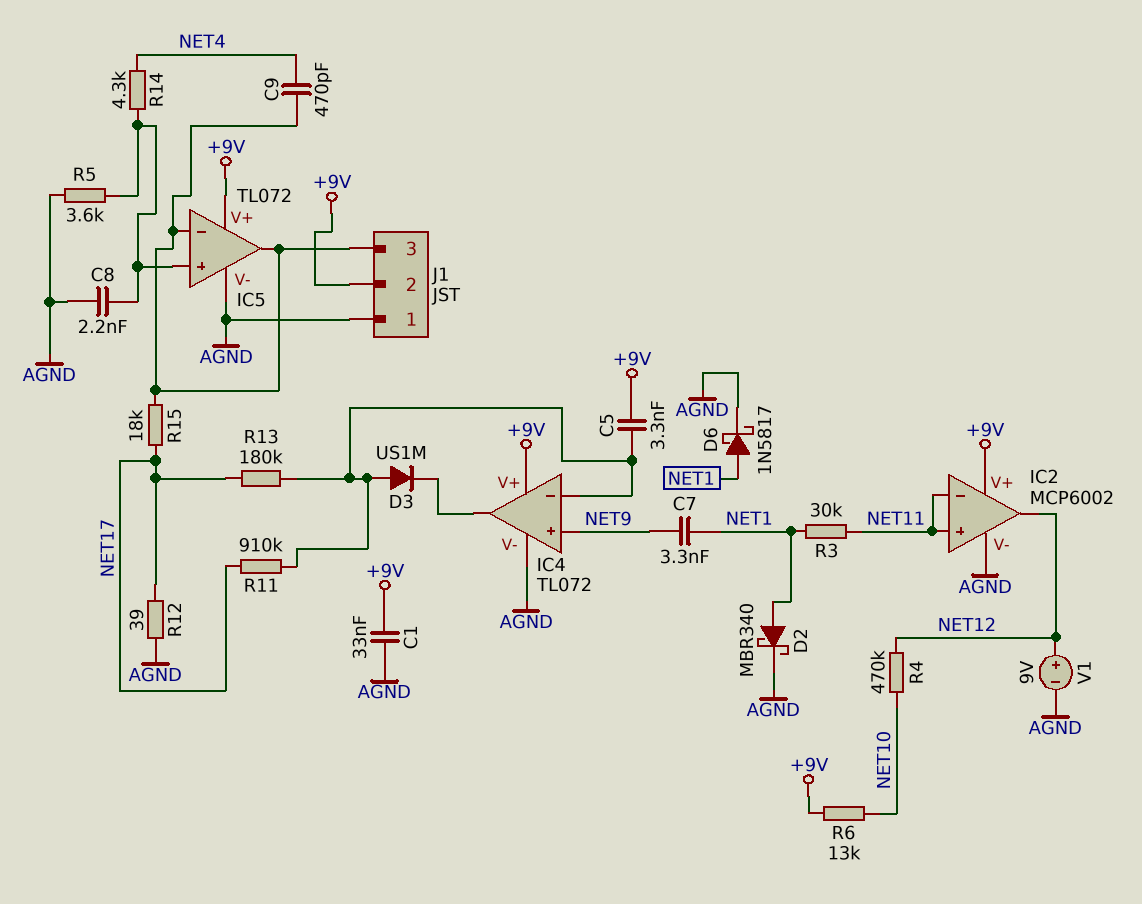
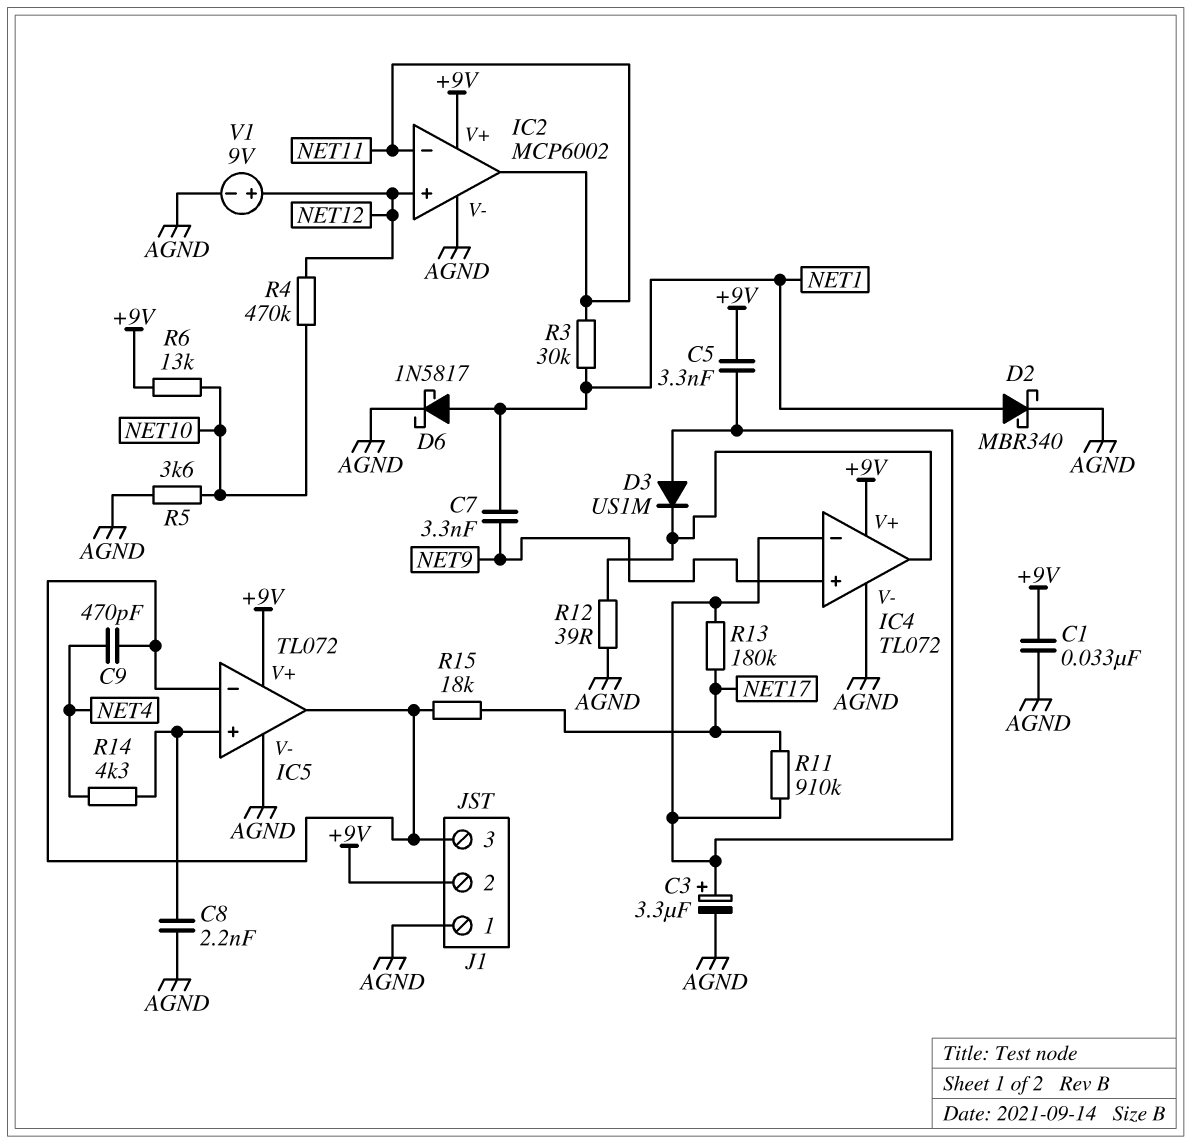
C3: none -> 3.3uF (plus IC4/in-, minus AGND)
IC2 pin in+: NET11 -> NET12
IC2 pin out: NET12 -> NET11
R5: 3.6k (AGND, IC5/in+) -> 3.6k (AGND, NET10)
R12: 39 (AGND, NET17) -> 39 (AGND, IC4/out)

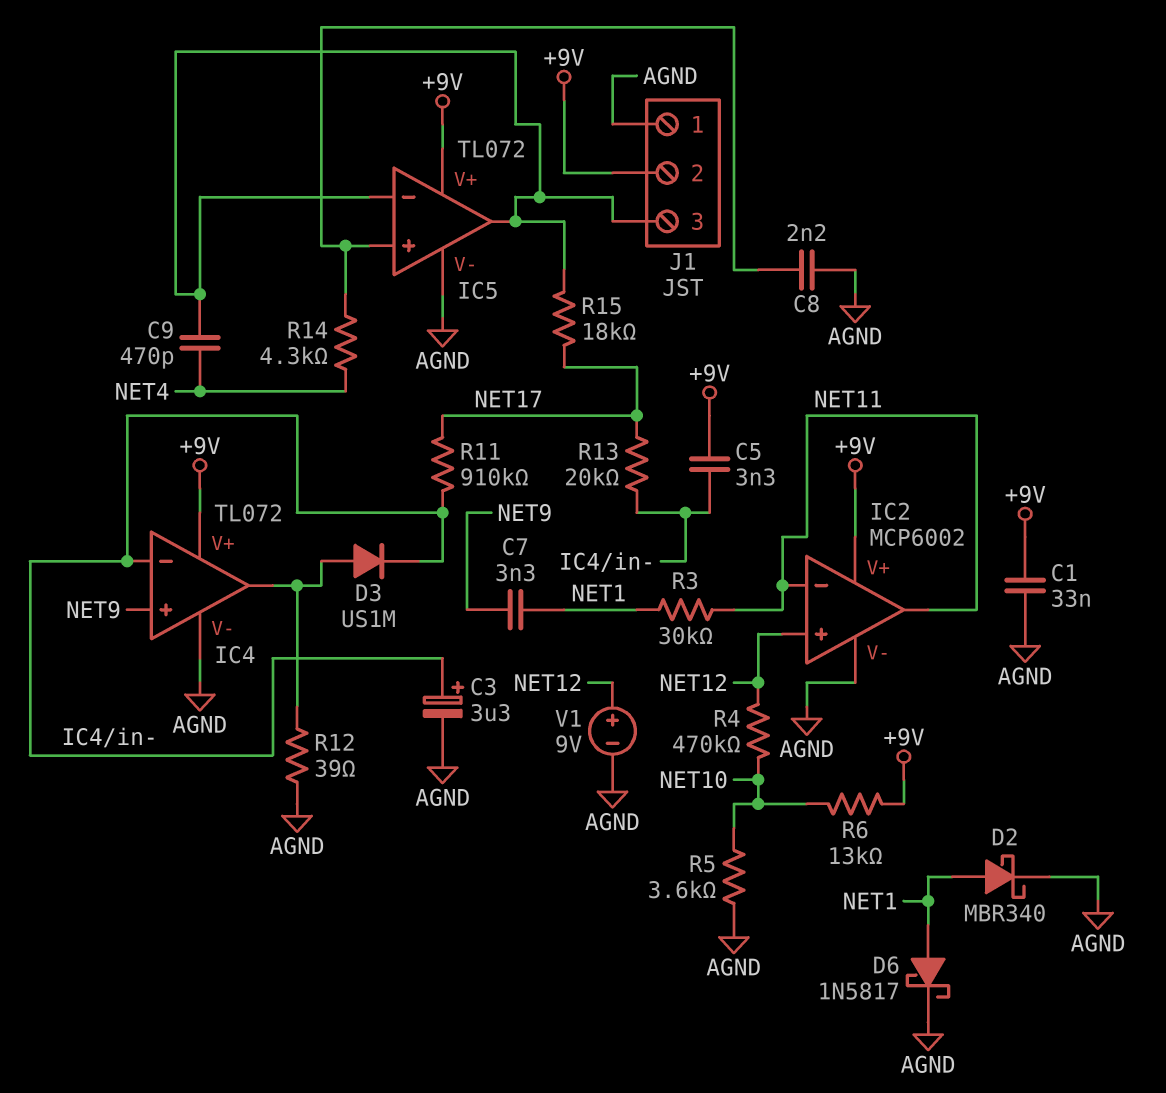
D3: diode US1M (A IC4/in-, K IC4/out) -> diode US1M (A IC4/out, K IC4/in-)
R13: 180k (IC4/in-, NET17) -> 20k (IC4/in-, NET17)

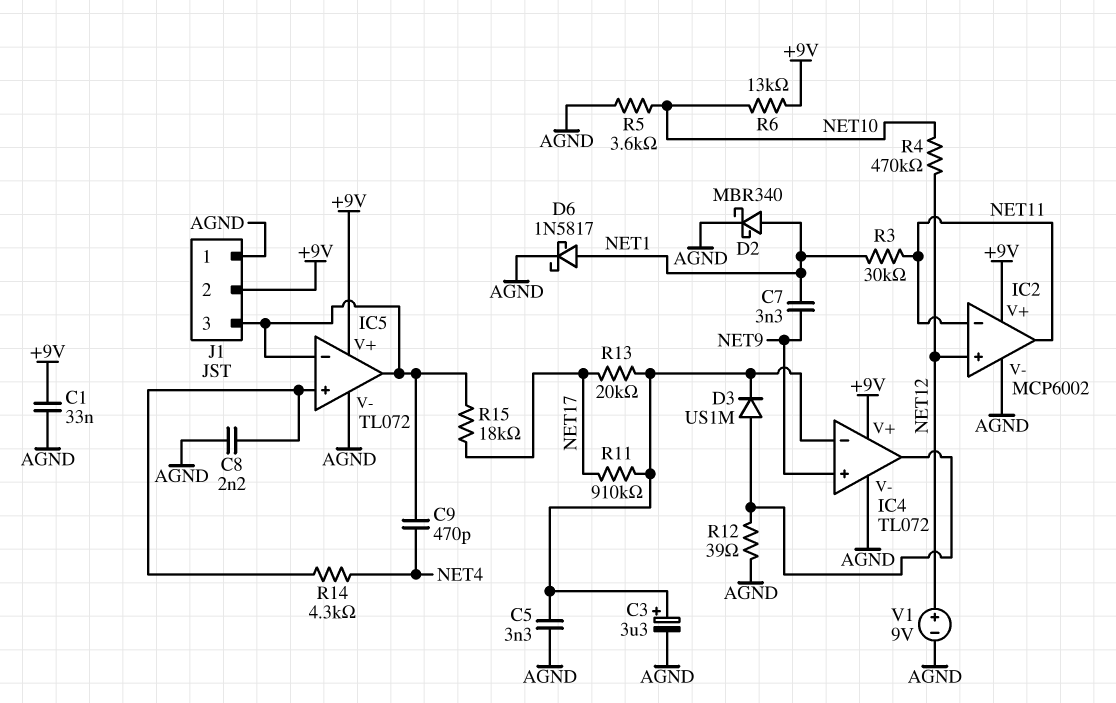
C5: 3.3nF (+9V, IC4/in-) -> 3.3nF (AGND, IC4/in-)

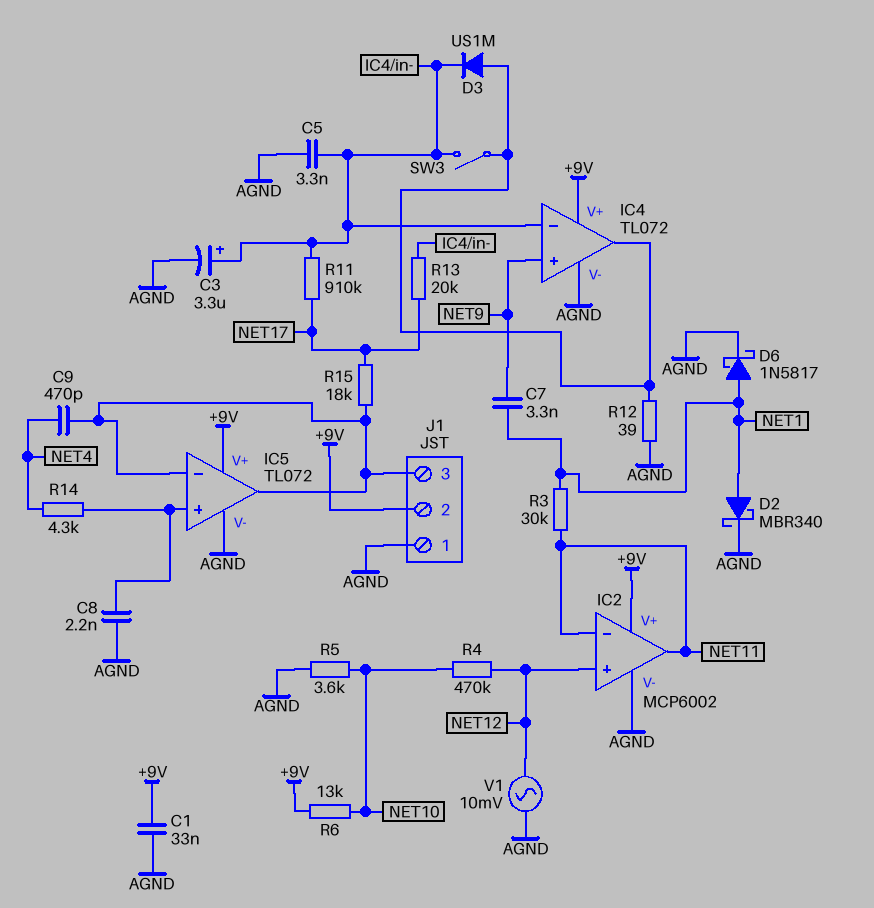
SW3: none -> switch (IC4/in-, IC4/out)
V1: 9V (plus NET12, minus AGND) -> AC 10mV (AGND, NET12)

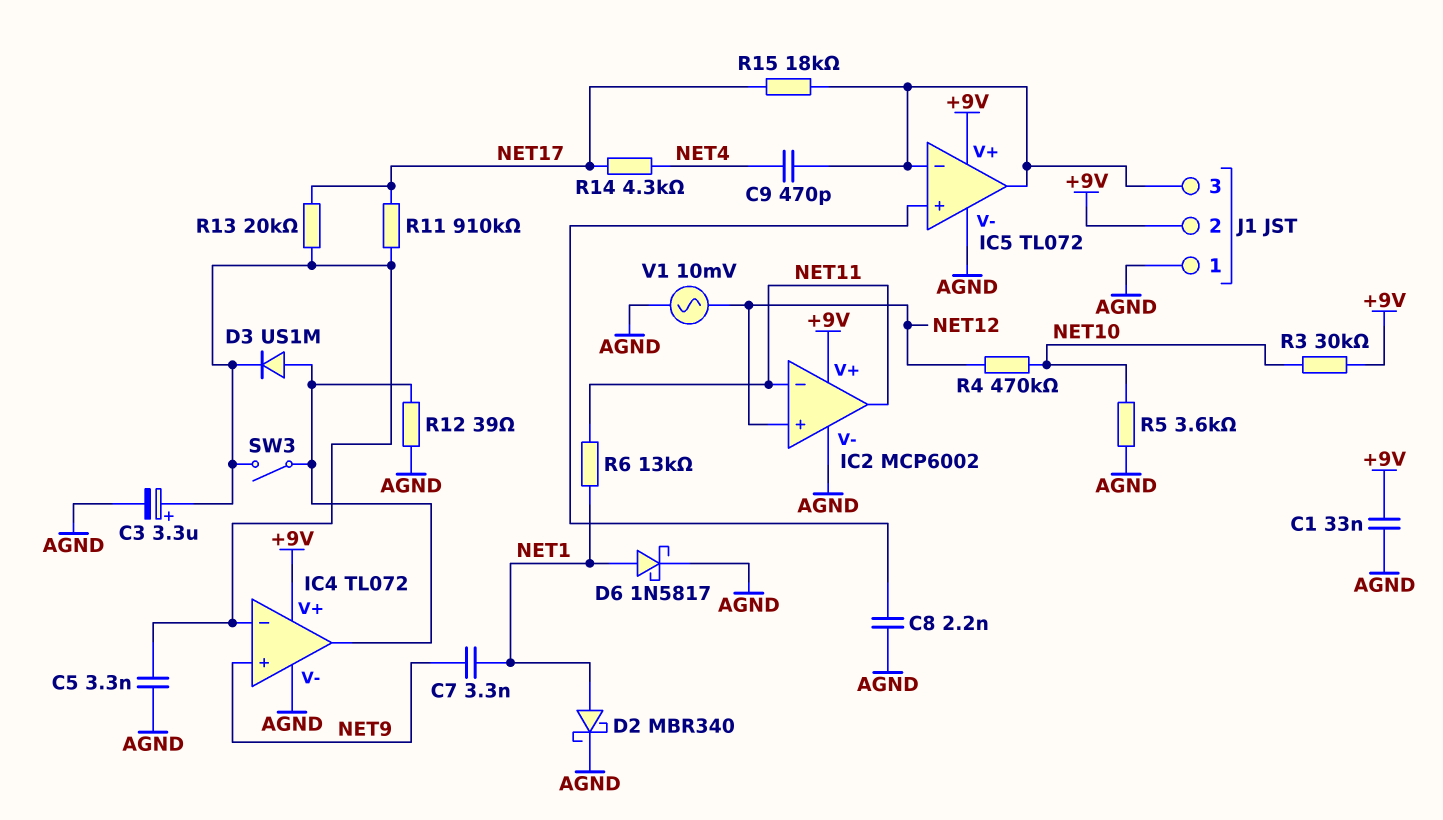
R3: 30k (NET1, NET11) -> 30k (+9V, NET10)
R6: 13k (+9V, NET10) -> 13k (NET1, NET11)
R14: 4.3k (IC5/in+, NET4) -> 4.3k (NET4, NET17)

